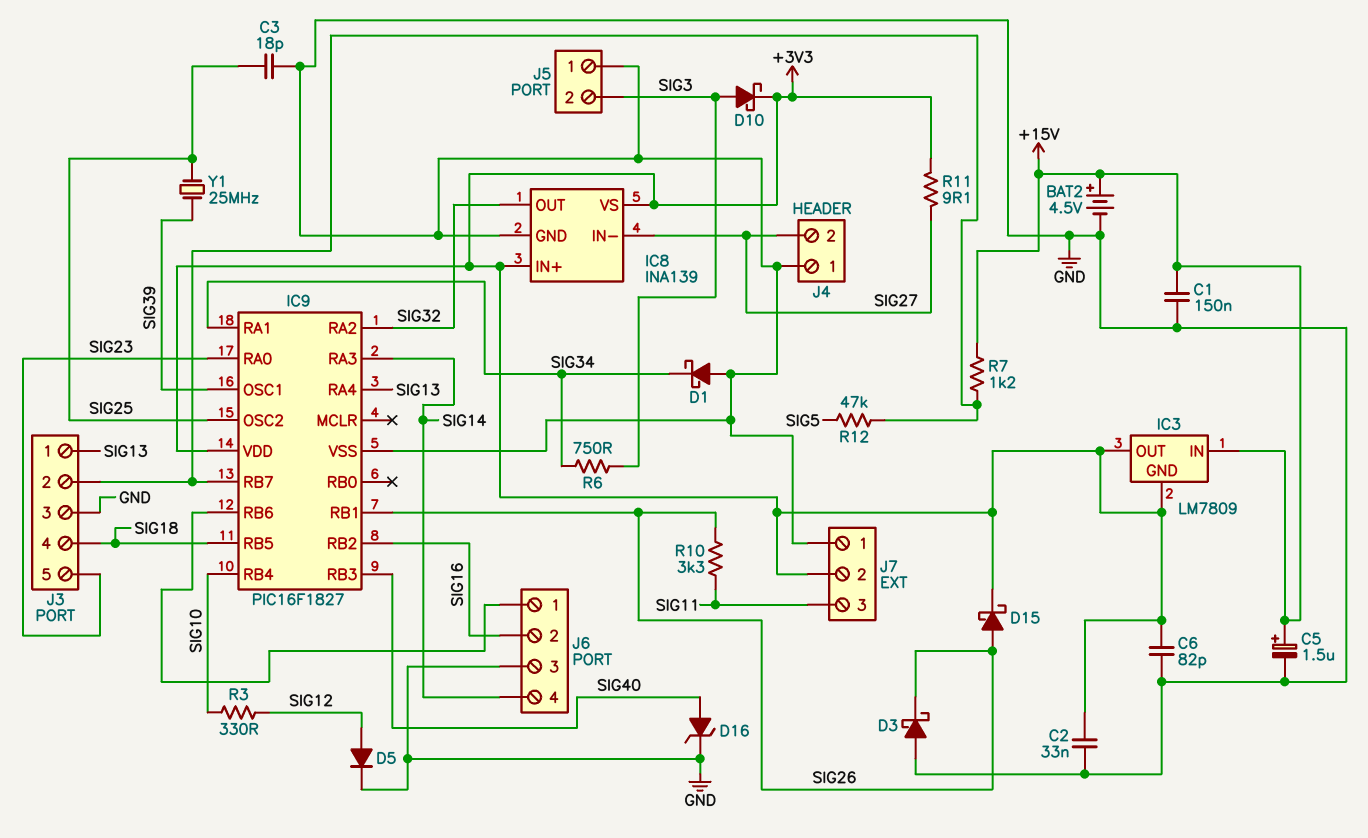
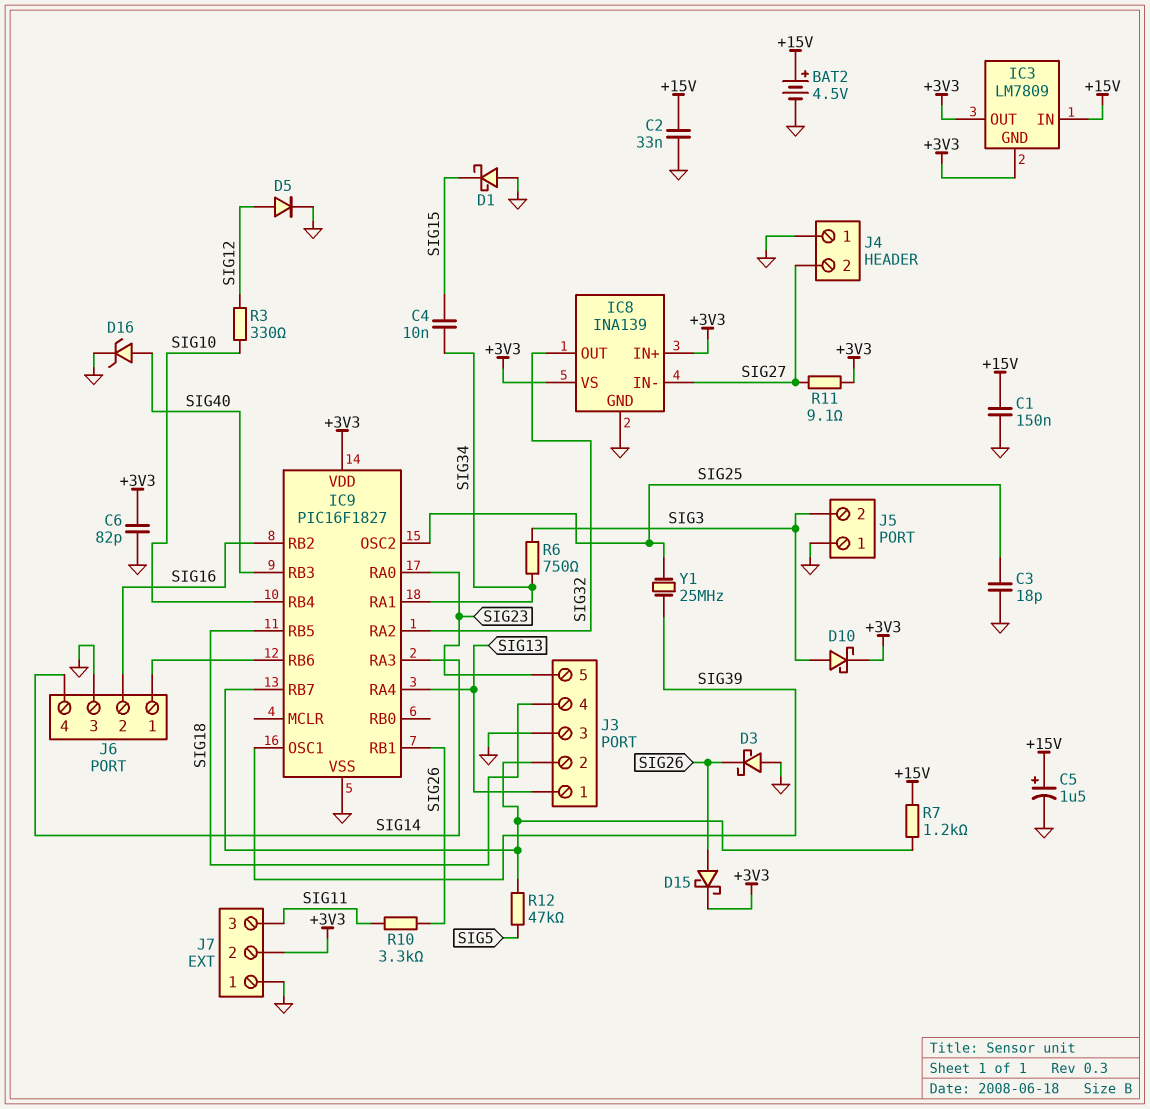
C2: 33nF (+3V3, GND) -> 33nF (+15V, GND)
C4: none -> 10nF (SIG15, SIG34)
D1: schottky (A GND, K SIG34) -> schottky (A GND, K SIG15)

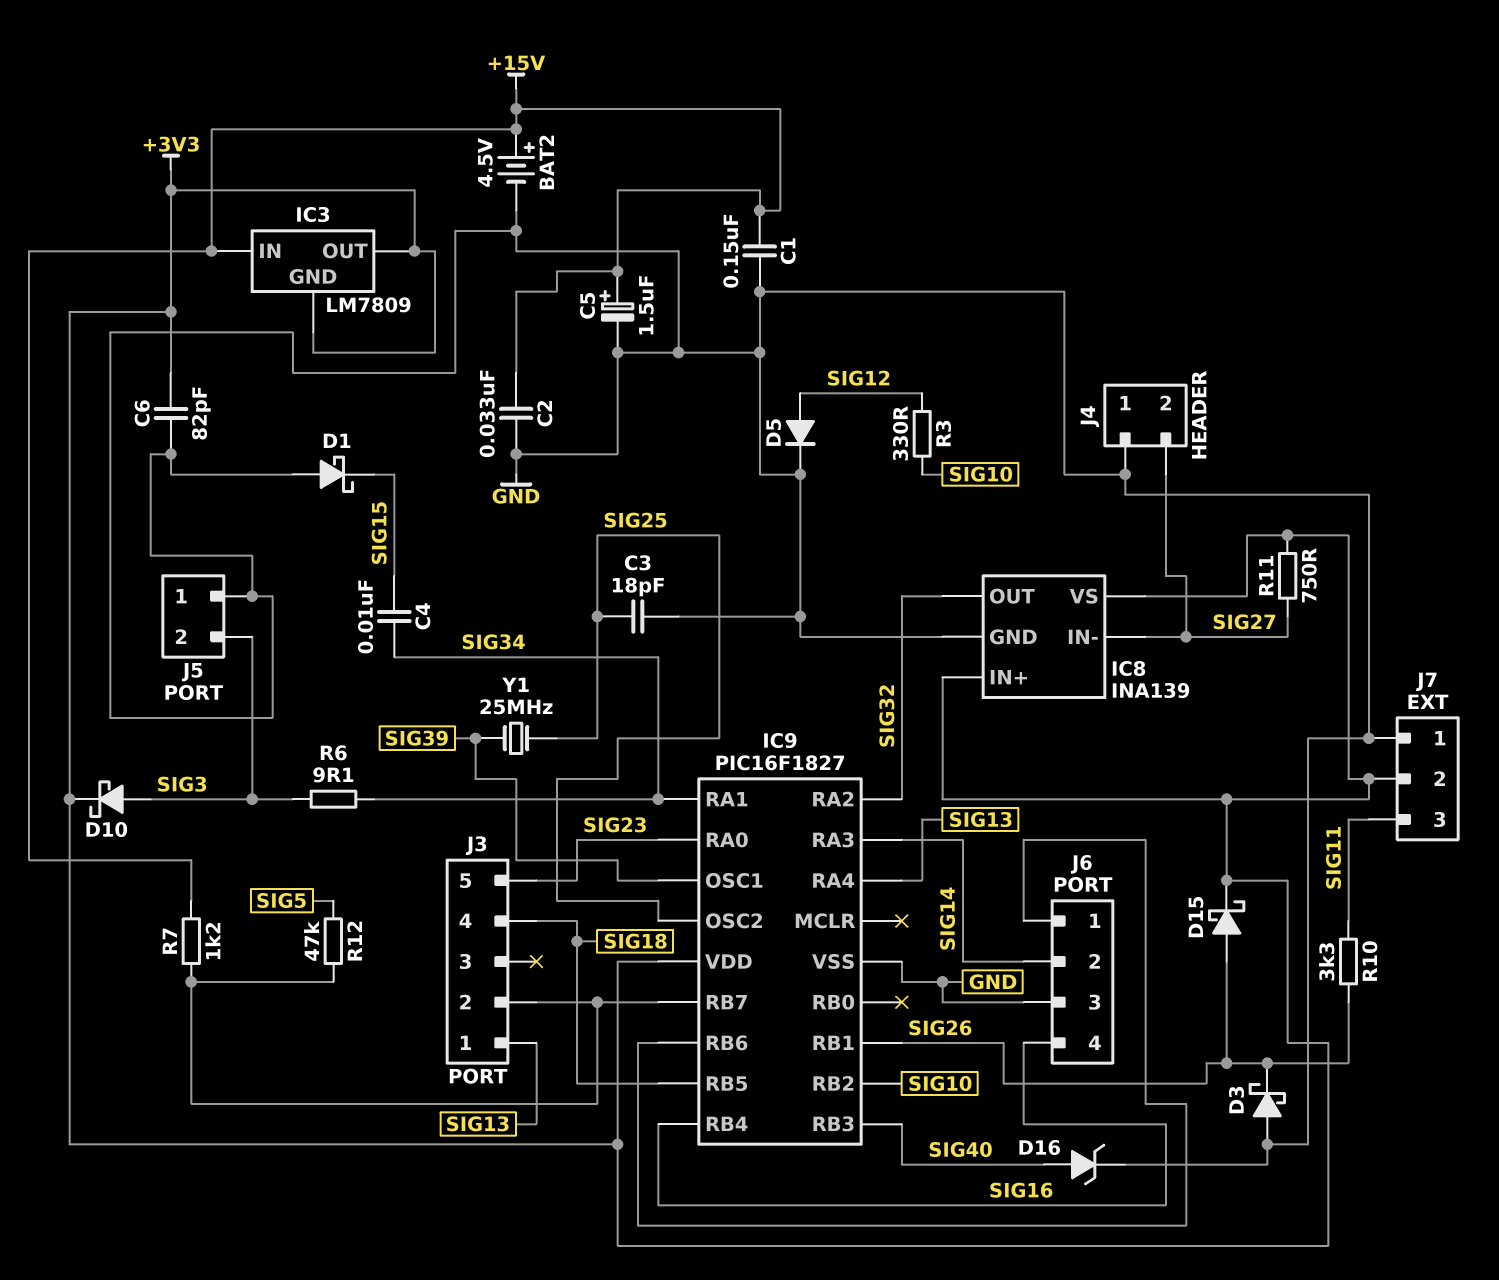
IC9 pin RB2: SIG16 -> SIG10
IC9 pin RB4: SIG10 -> SIG16
J3 pin 3: GND -> none
J6 pin 2: SIG16 -> SIG14
J6 pin 4: SIG14 -> SIG16
R6: 750 (SIG3, SIG34) -> 9.1 (SIG3, SIG34)
R11: 9.1 (+3V3, SIG27) -> 750 (+3V3, SIG27)

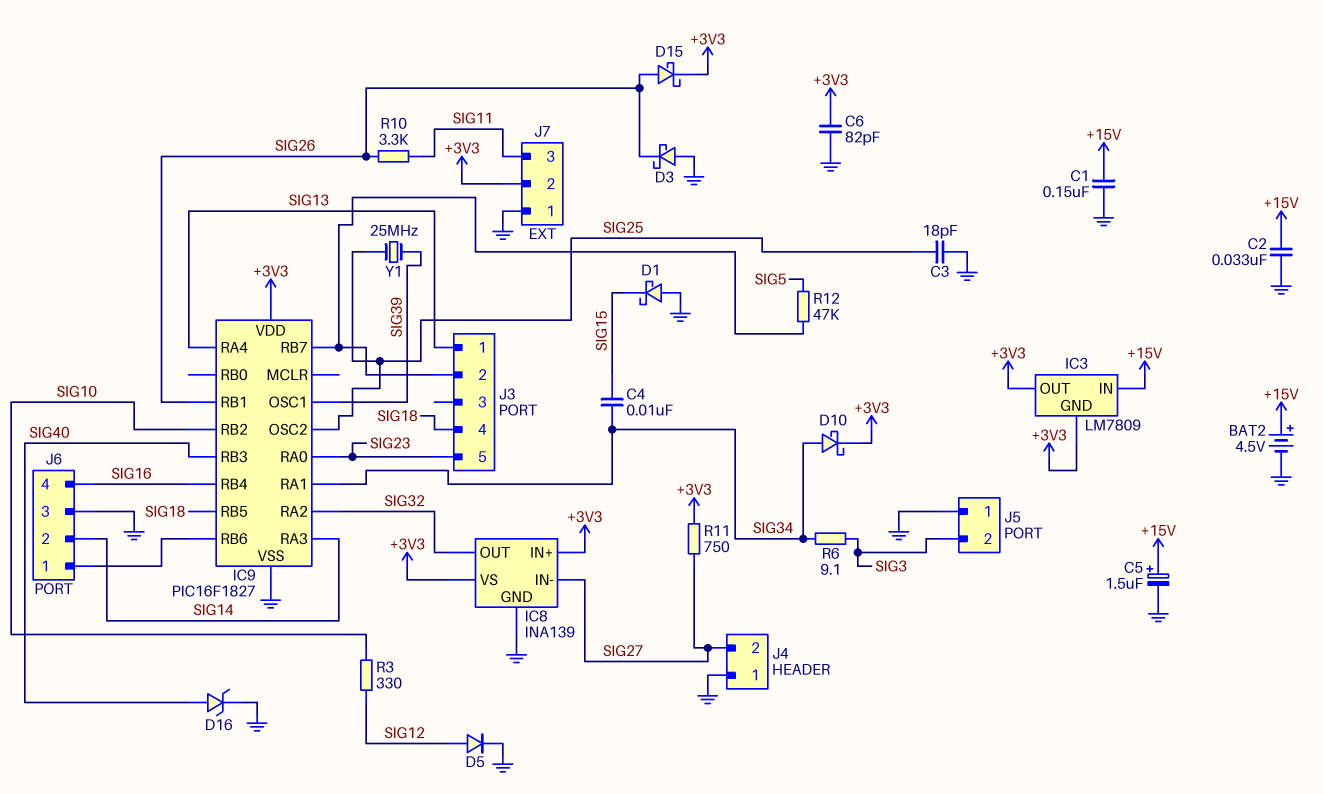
D10: schottky (A SIG3, K +3V3) -> schottky (A SIG34, K +3V3)
R7: 1.2k (+15V, IC9/RB7) -> none

